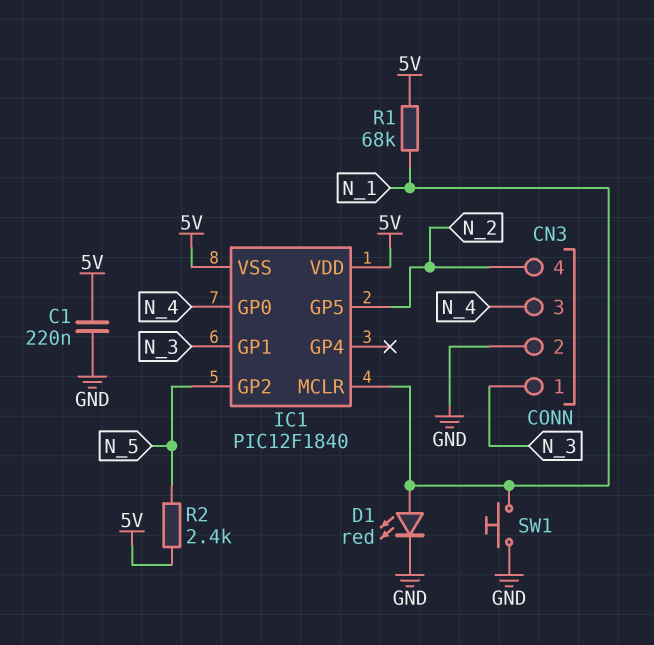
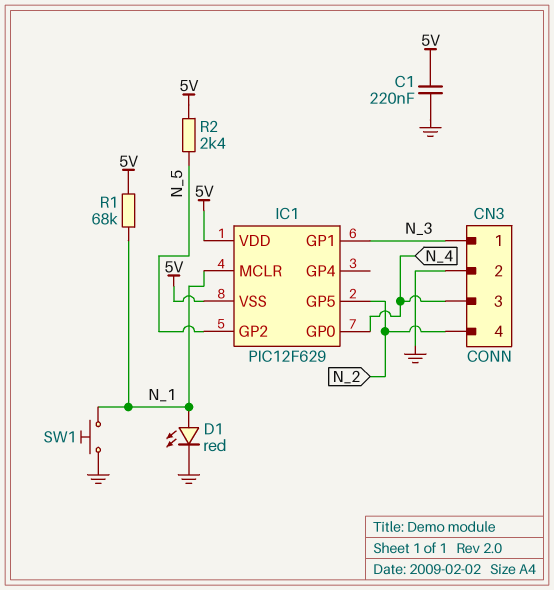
IC1: PIC12F1840 -> PIC12F629

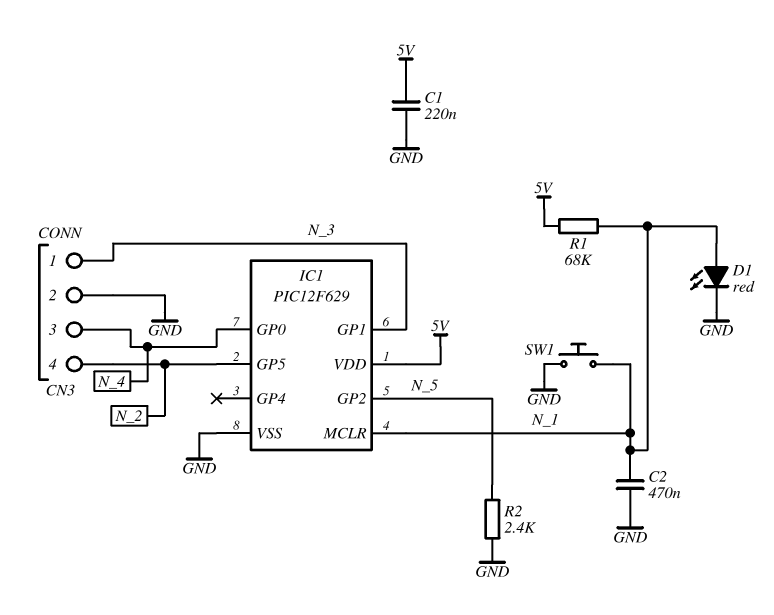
C2: none -> 470nF (GND, N_1)
IC1 pin VSS: 5V -> GND
R2: 2.4k (5V, N_5) -> 2.4k (GND, N_5)

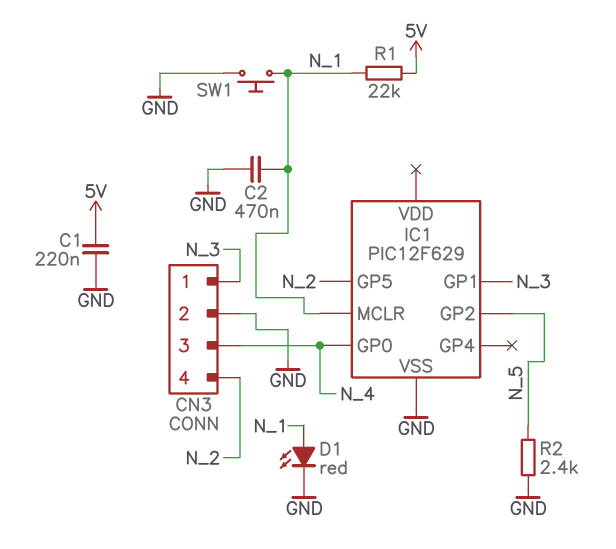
IC1 pin VDD: 5V -> none
R1: 68k (5V, N_1) -> 22k (5V, N_1)

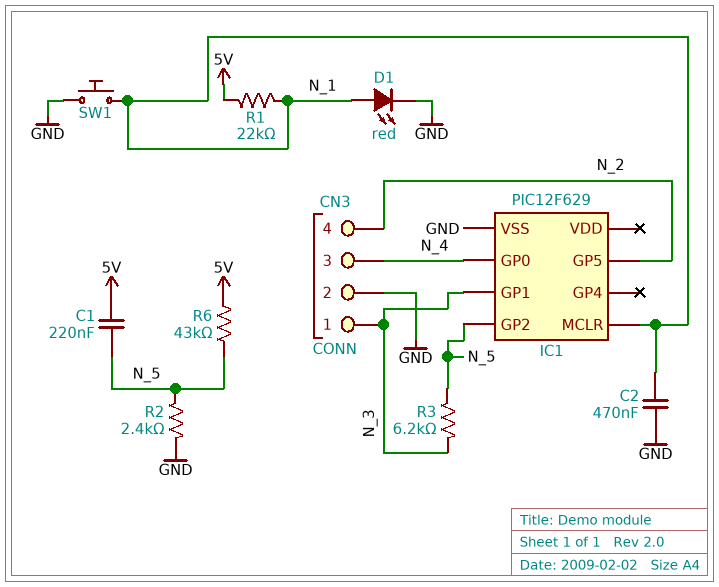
C1: 220nF (5V, GND) -> 220nF (5V, N_5)
R3: none -> 6.2k (N_3, N_5)
R6: none -> 43k (5V, N_5)

